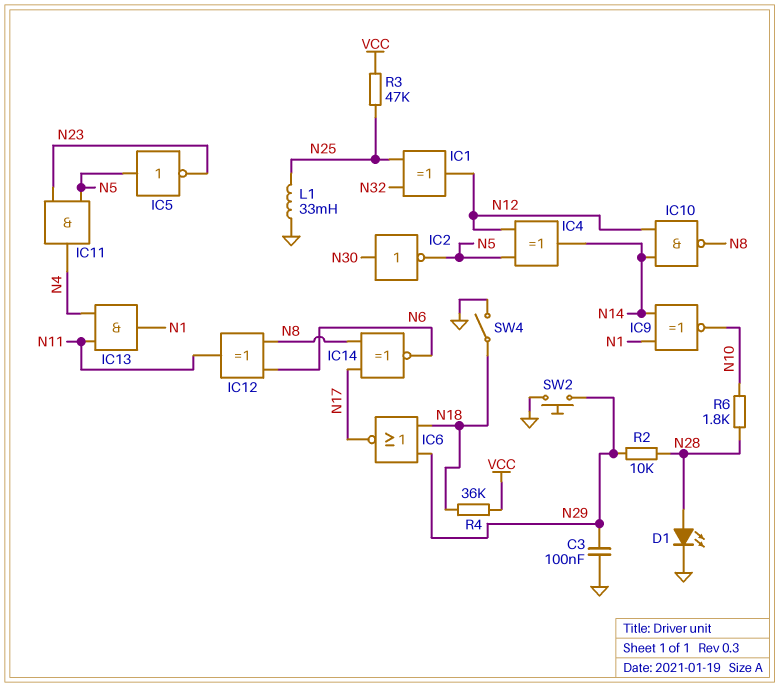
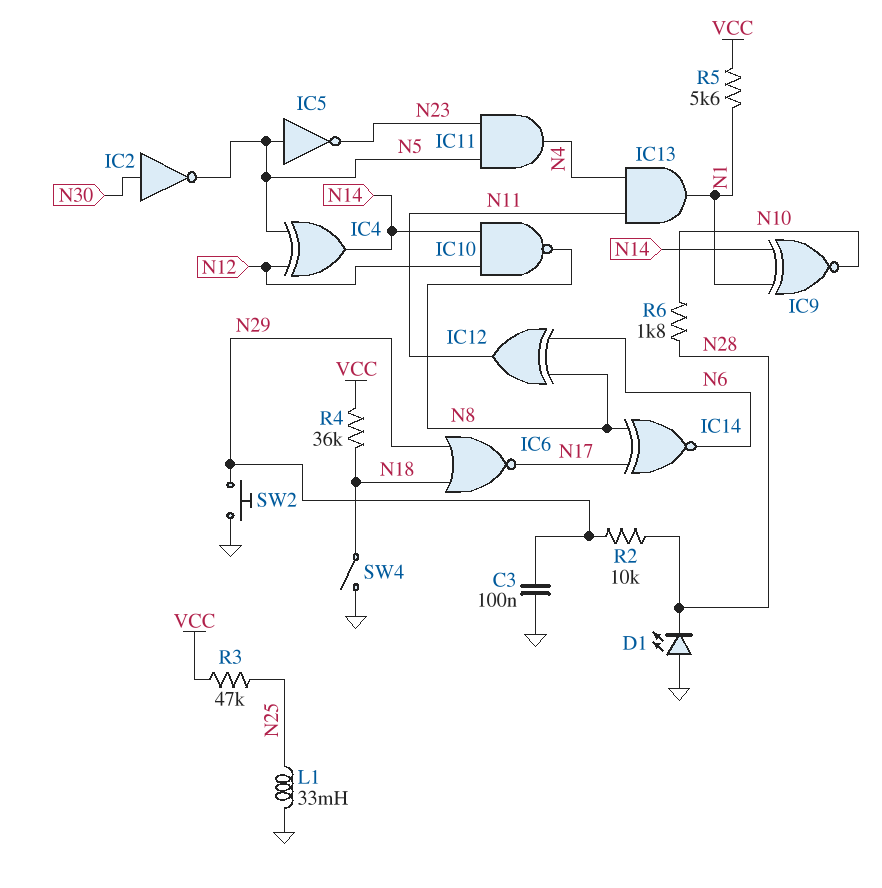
D1: LED (A N28, K GND) -> LED (A GND, K N28)
IC1: XOR (in N25, in N32, out N12) -> none
R5: none -> 5.6k (N1, VCC)

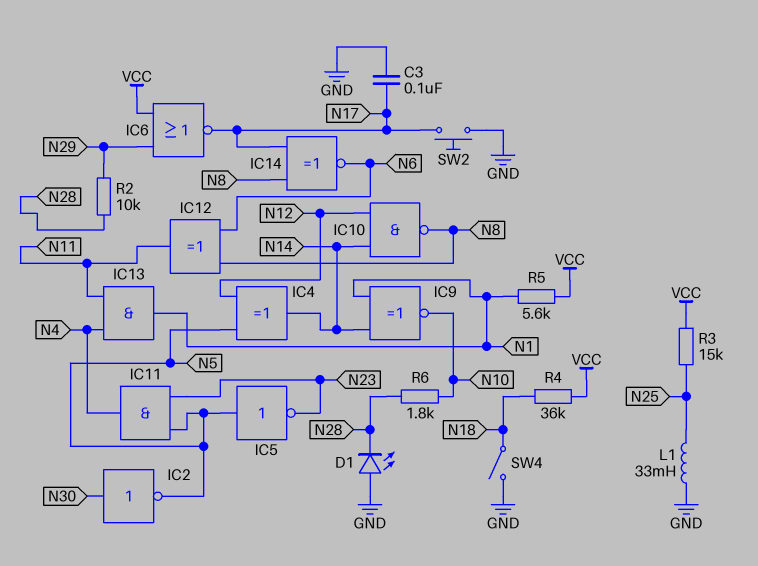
C3: 100nF (GND, N29) -> 100nF (GND, N17)
IC6: NOR (in N18, in N29, out N17) -> NOR (in N29, in VCC, out N17)
R3: 47k (N25, VCC) -> 15k (N25, VCC)
SW2: button (GND, N29) -> button (GND, N17)

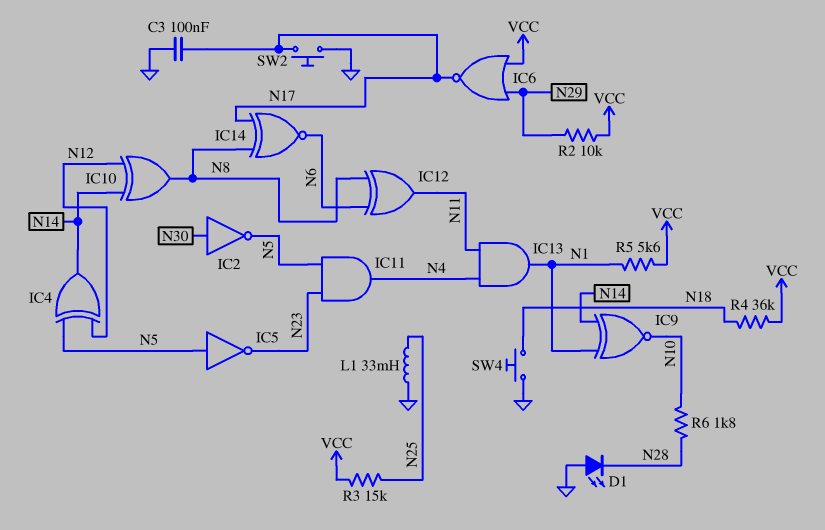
IC10: NAND (in N12, in N14, out N8) -> XOR (in N12, in N14, out N8)
R2: 10k (N28, N29) -> 10k (N29, VCC)
SW4: switch (GND, N18) -> button (GND, N18)

